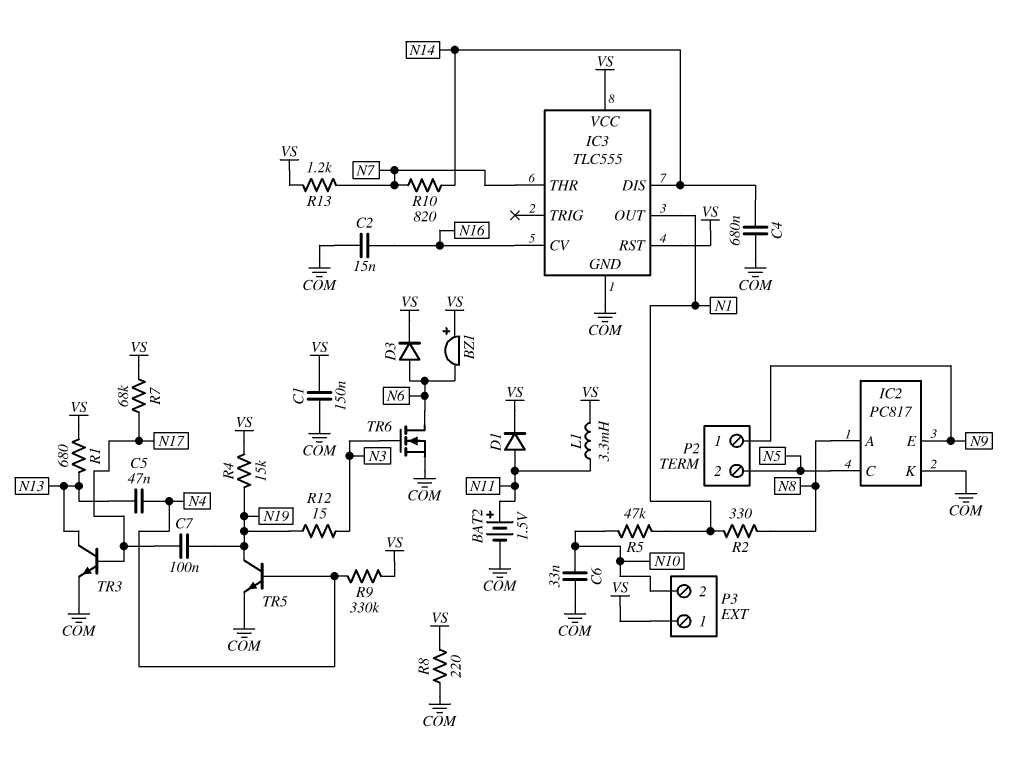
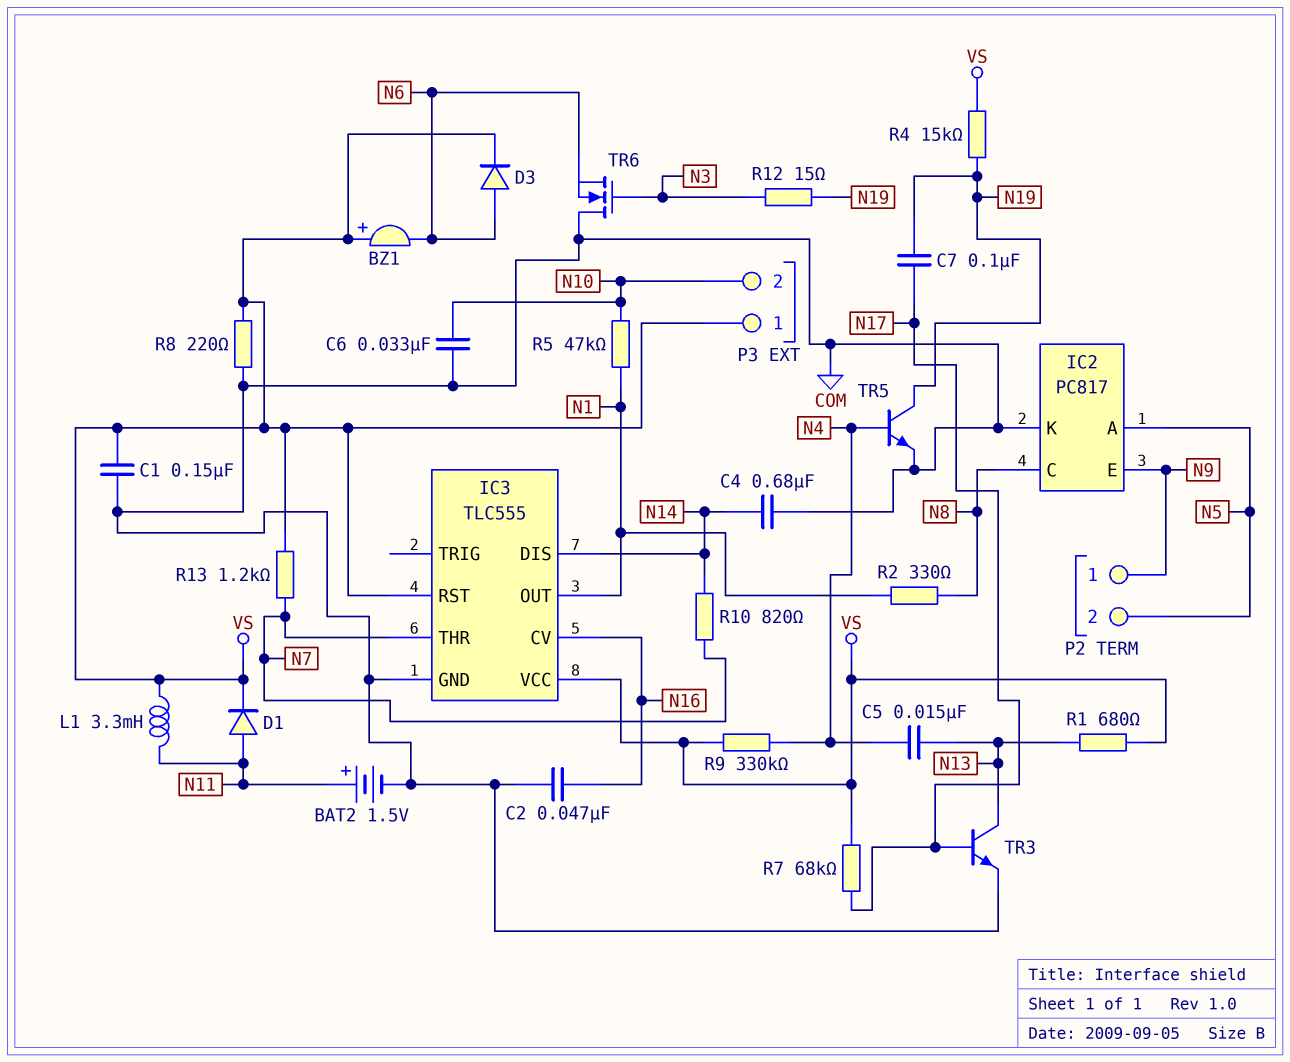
C2: 15nF (COM, N16) -> 47nF (COM, N16)
C5: 47nF (N4, N13) -> 15nF (N4, N13)
IC2 pin A: N8 -> N5
IC2 pin C: N5 -> N8
TR6: NMOS (G N3, D N6, S COM) -> NMOS (G N3, D COM, S N6)

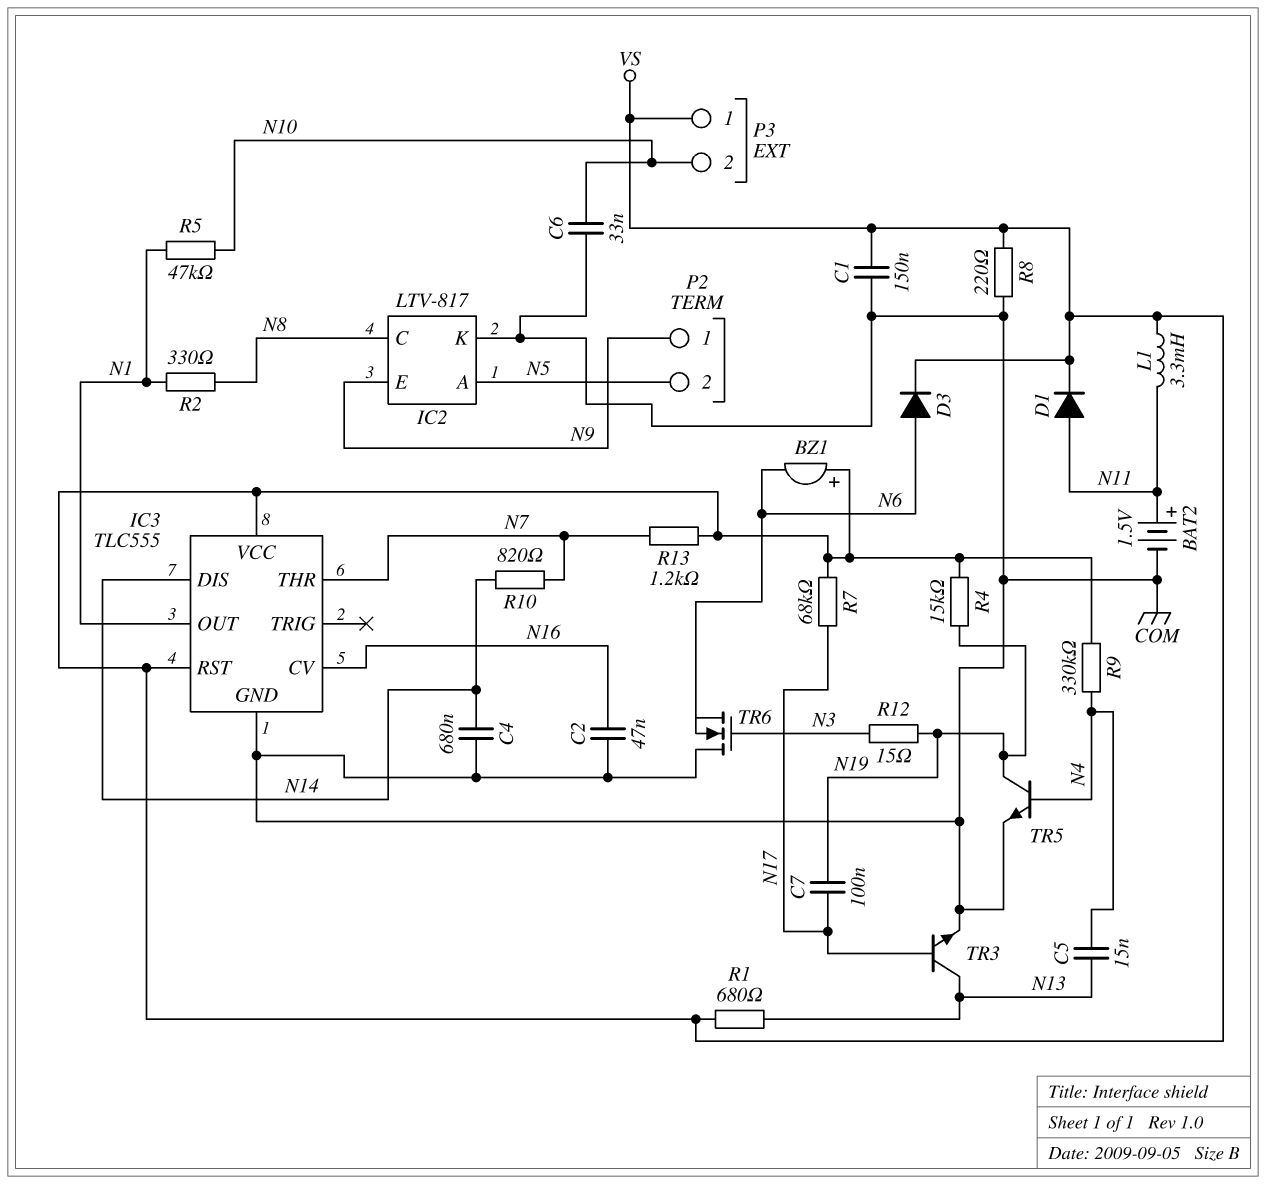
IC2: PC817 -> LTV-817

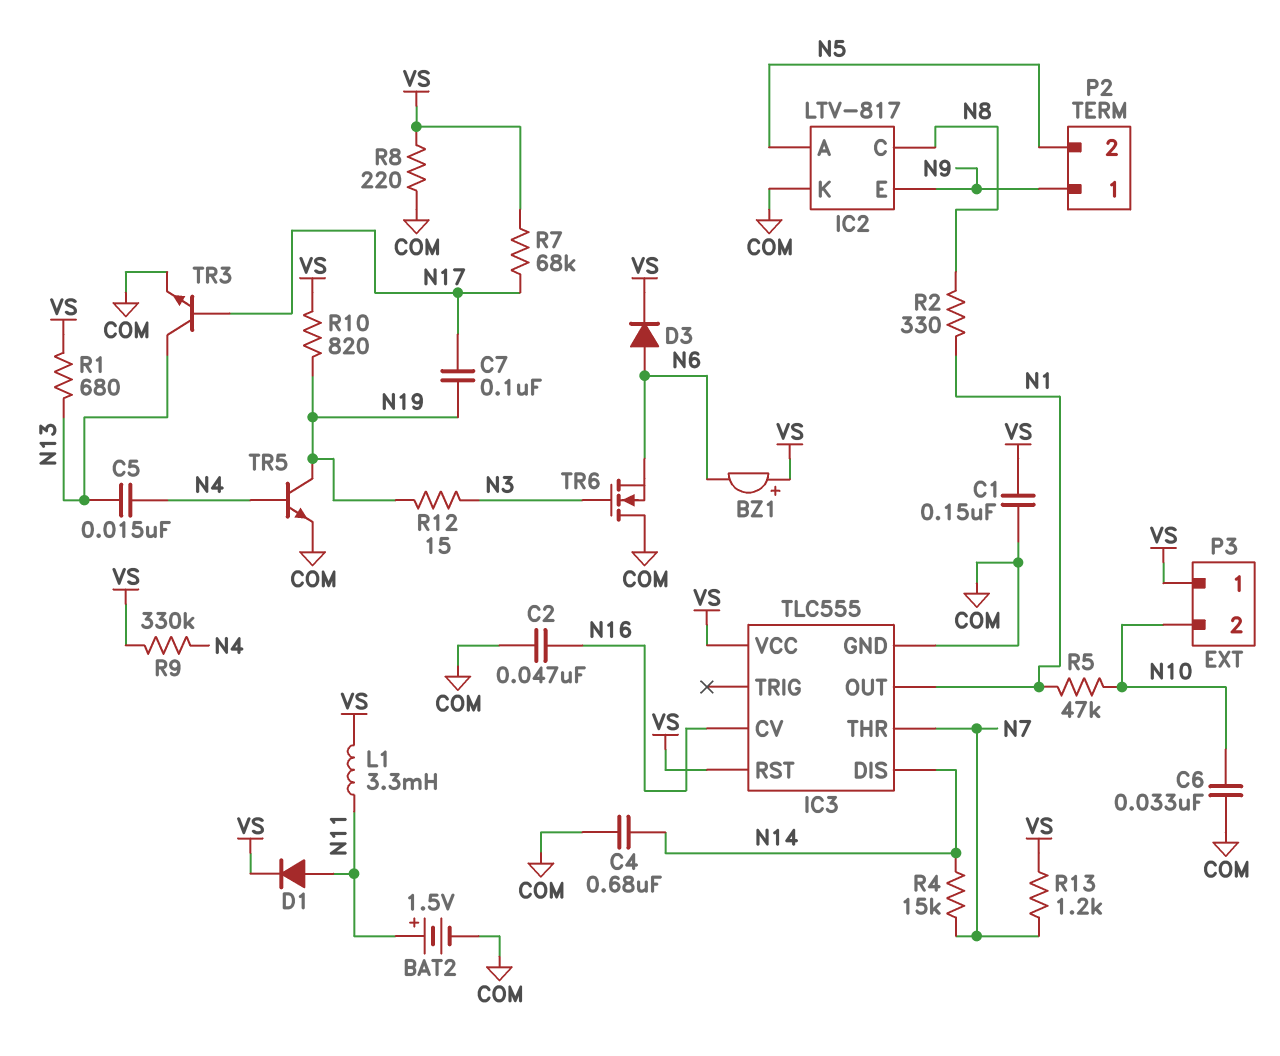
R4: 15k (N19, VS) -> 15k (N7, N14)
R10: 820 (N7, N14) -> 820 (N19, VS)

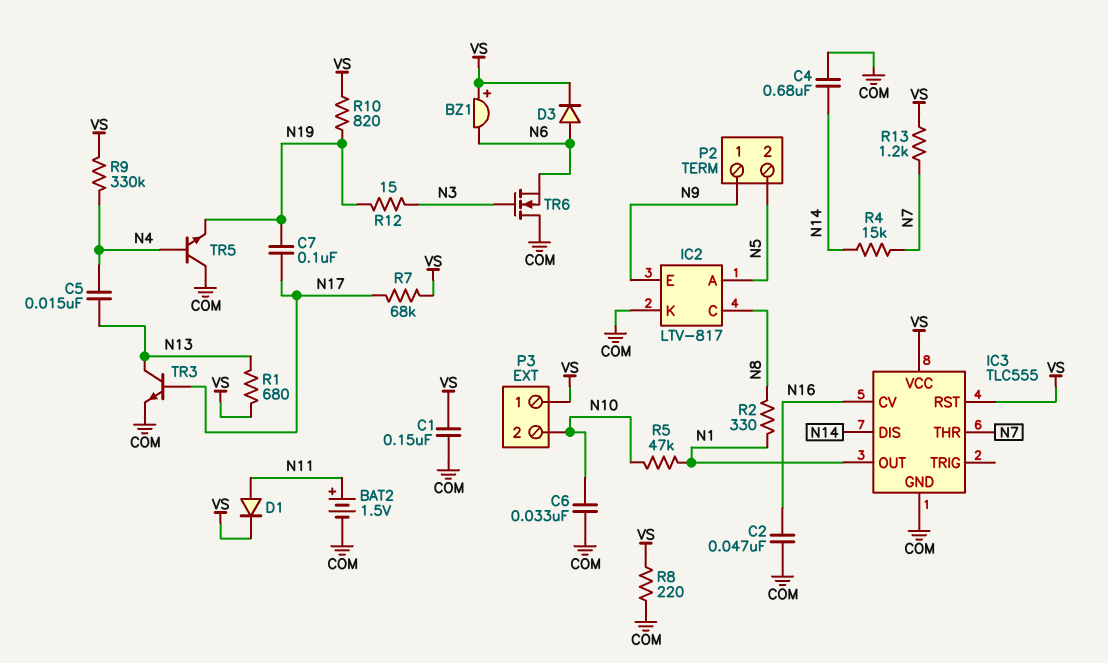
L1: 3.3mH (N11, VS) -> none
TR5: NPN (B N4, C N19, E COM) -> NPN (B N4, C COM, E N19)

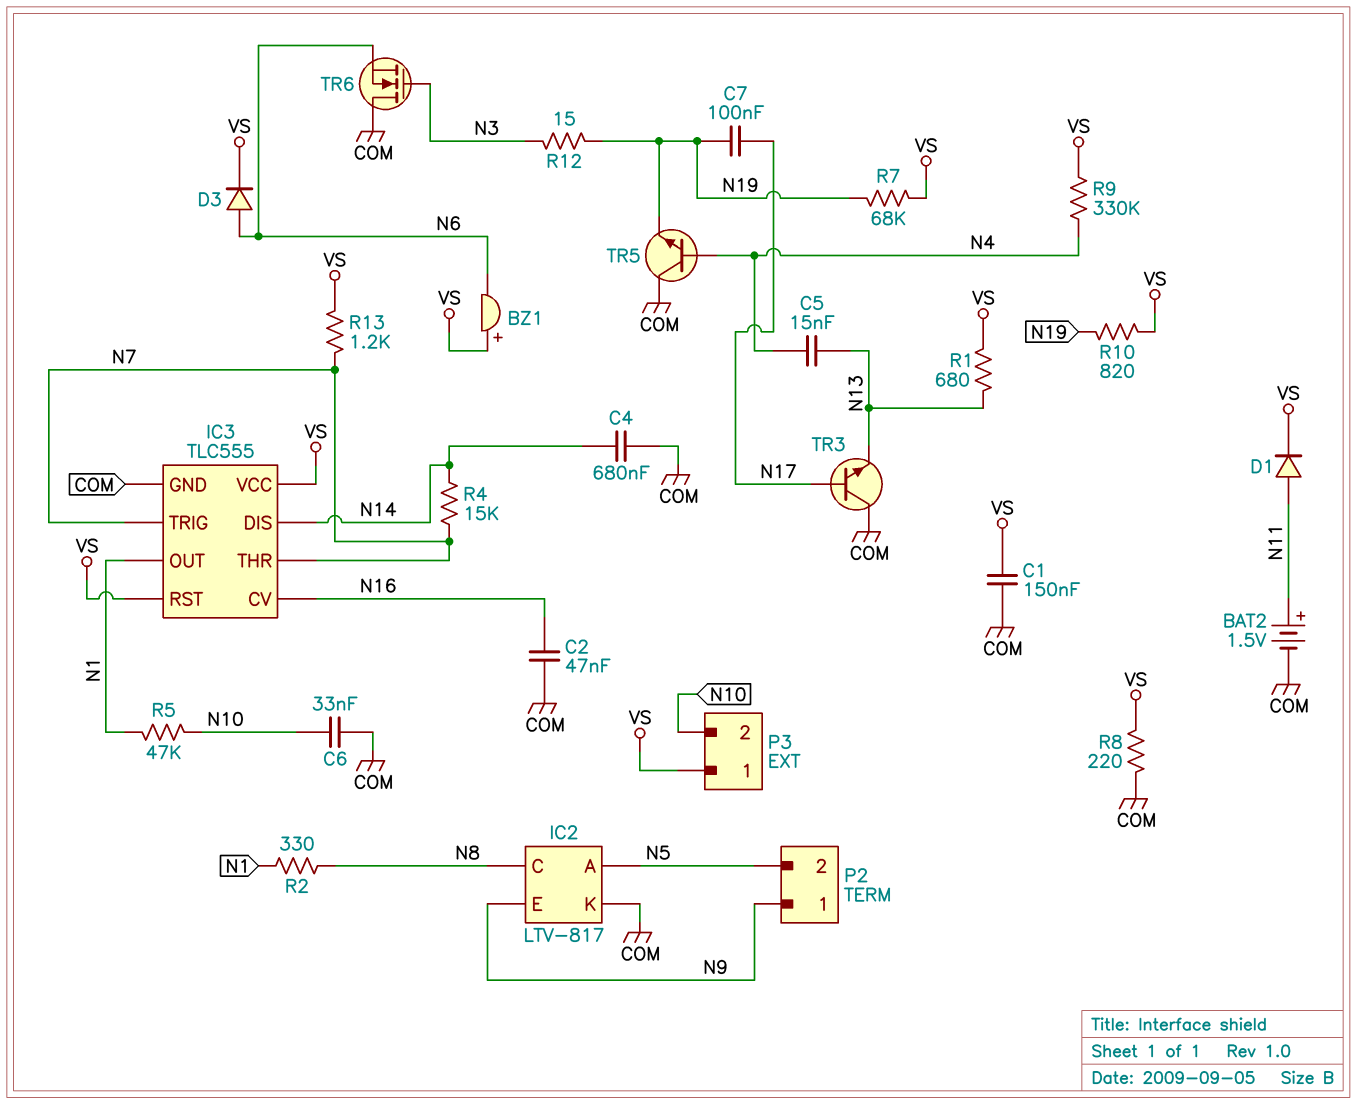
IC3 pin TRIG: none -> N7
R7: 68k (N17, VS) -> 68k (N19, VS)
TR3: NPN (B N17, C N13, E COM) -> NPN (B N17, C COM, E N13)

